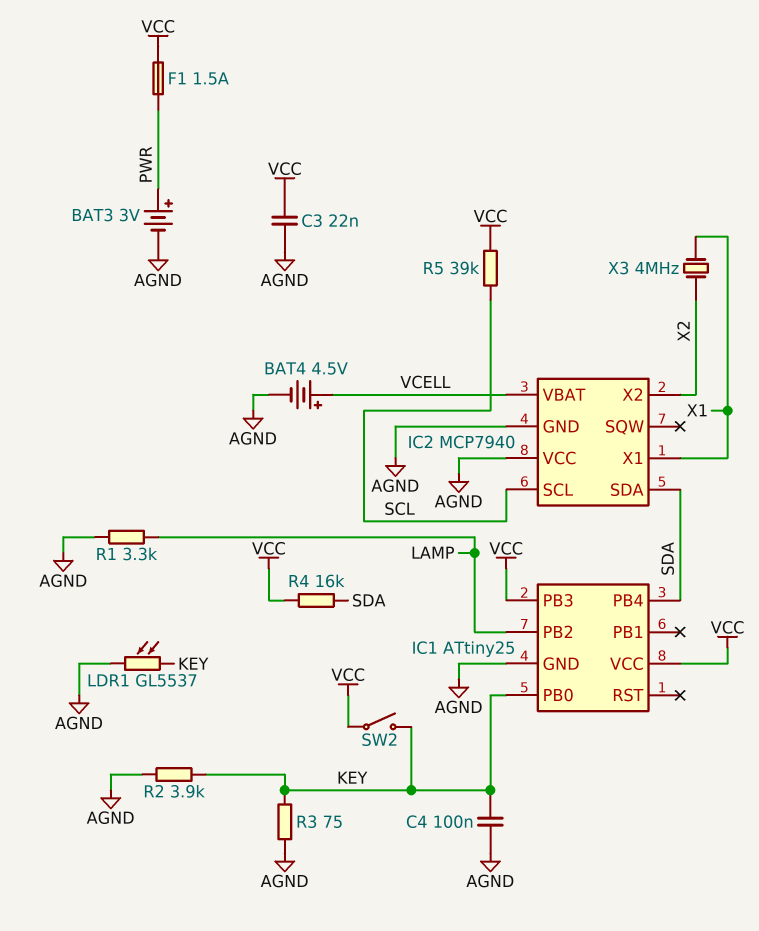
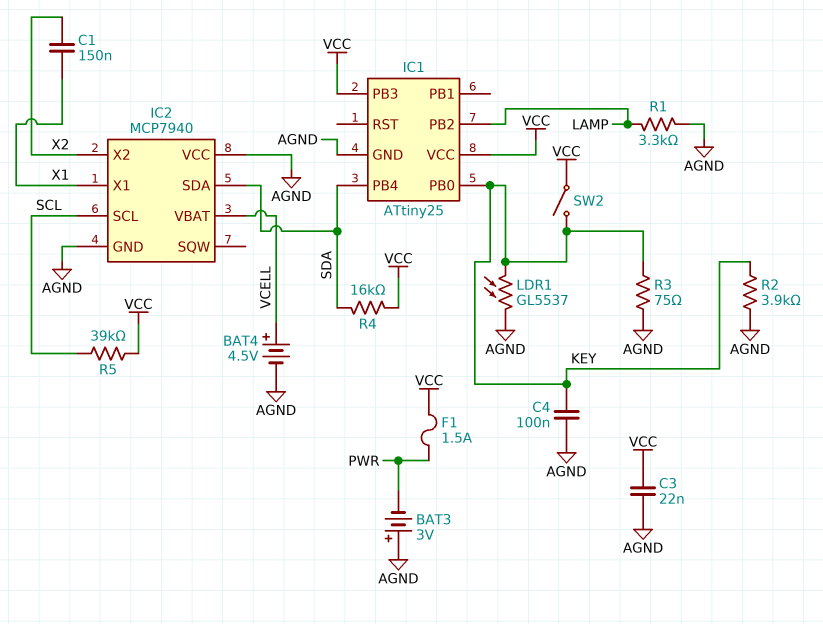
BAT3: 3V (plus PWR, minus AGND) -> 3V (plus AGND, minus PWR)
C1: none -> 150nF (X1, X2)
X3: 4MHz (X1, X2) -> none

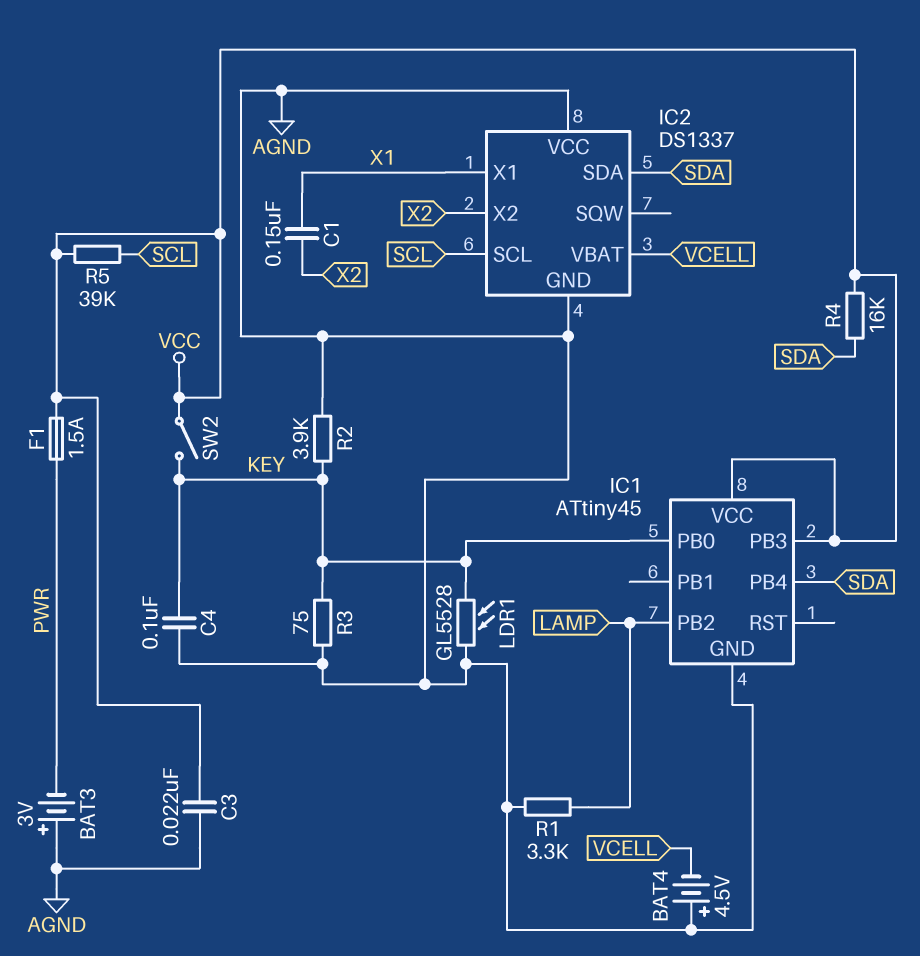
BAT4: 4.5V (plus VCELL, minus AGND) -> 4.5V (plus AGND, minus VCELL)
IC1: ATtiny25 -> ATtiny45
IC2: MCP7940 -> DS1337
LDR1: GL5537 (AGND, KEY) -> GL5528 (AGND, KEY)

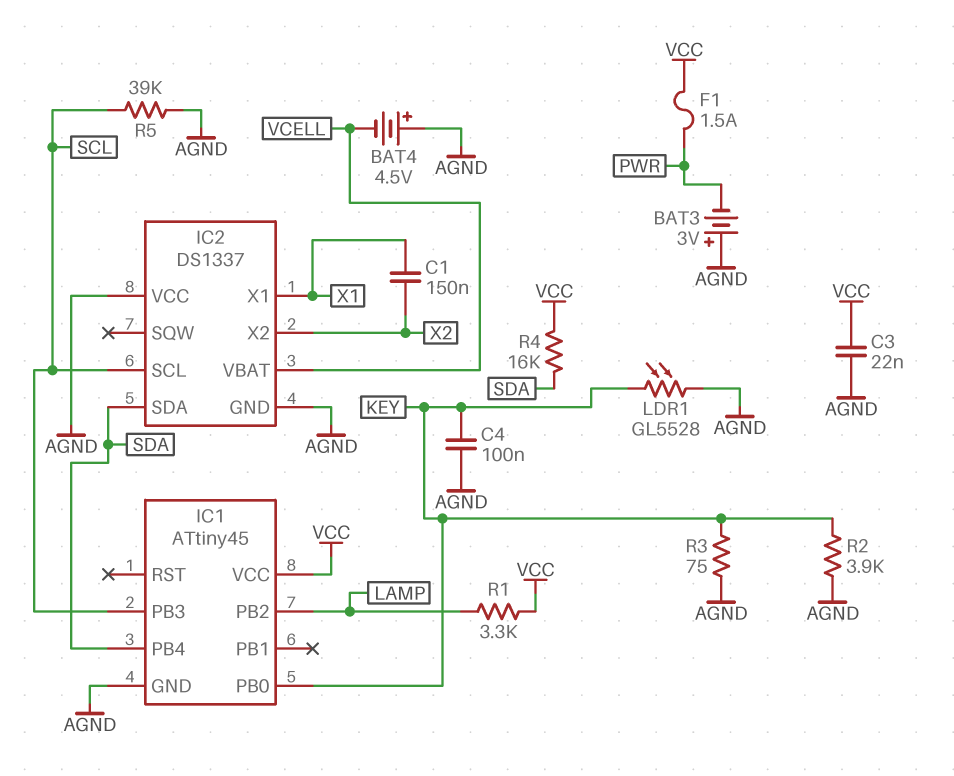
IC1 pin PB3: VCC -> SCL
R1: 3.3k (AGND, LAMP) -> 3.3k (LAMP, VCC)
R5: 39k (SCL, VCC) -> 39k (AGND, SCL)
SW2: switch (KEY, VCC) -> none

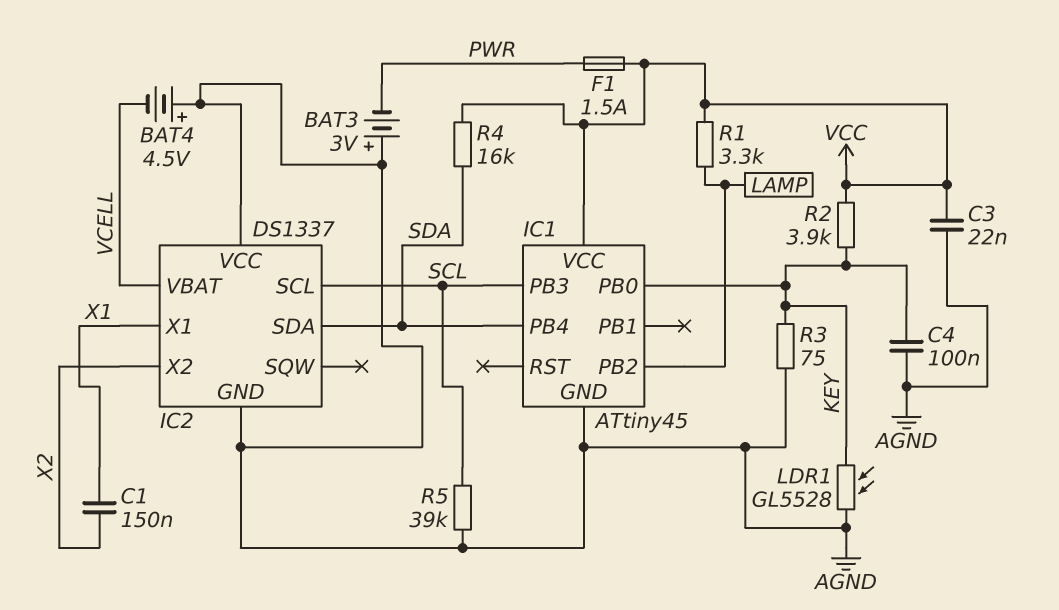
R2: 3.9k (AGND, KEY) -> 3.9k (KEY, VCC)

